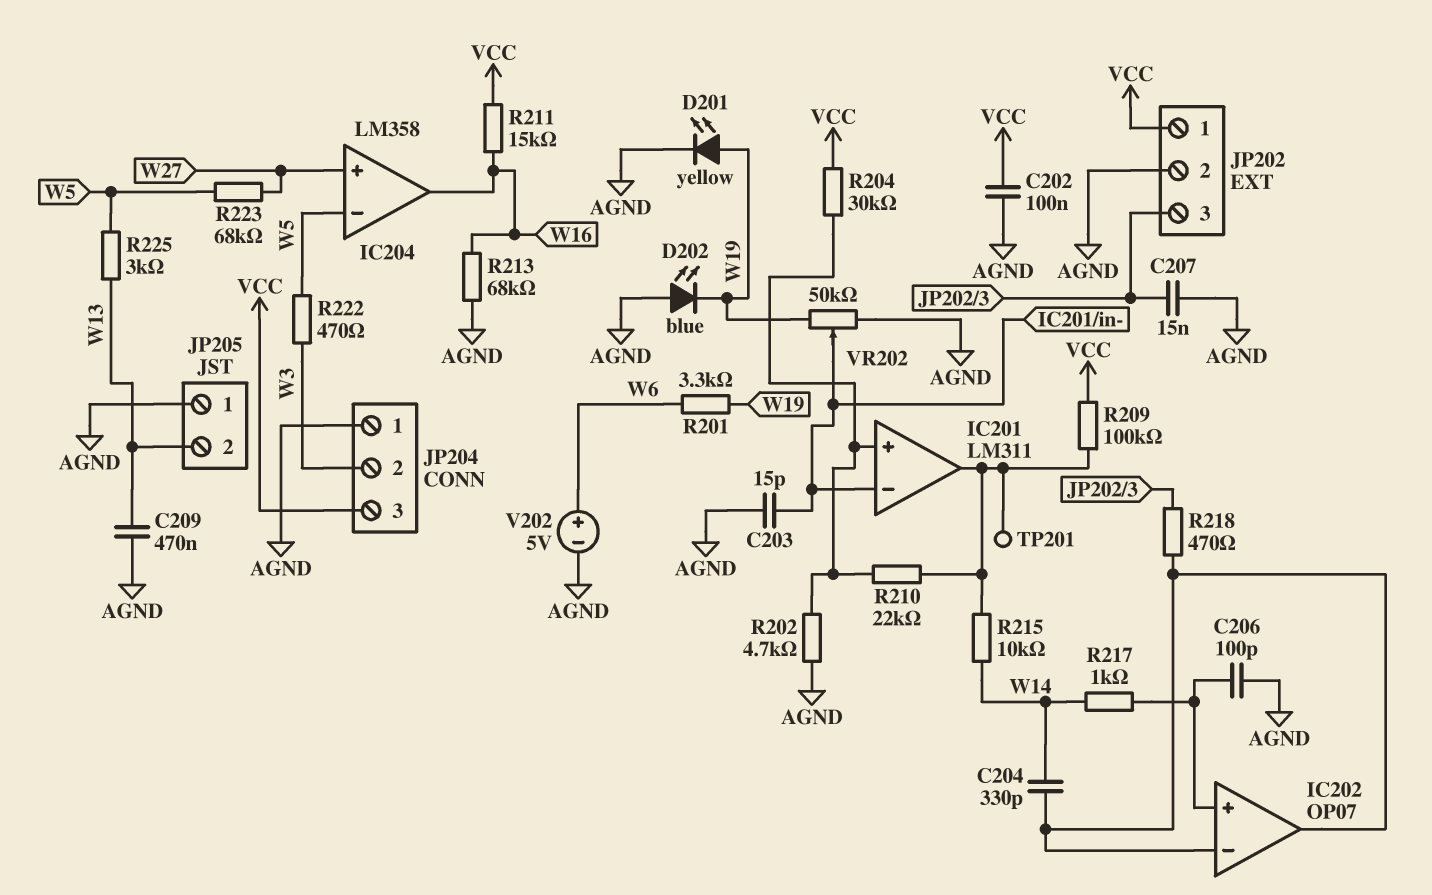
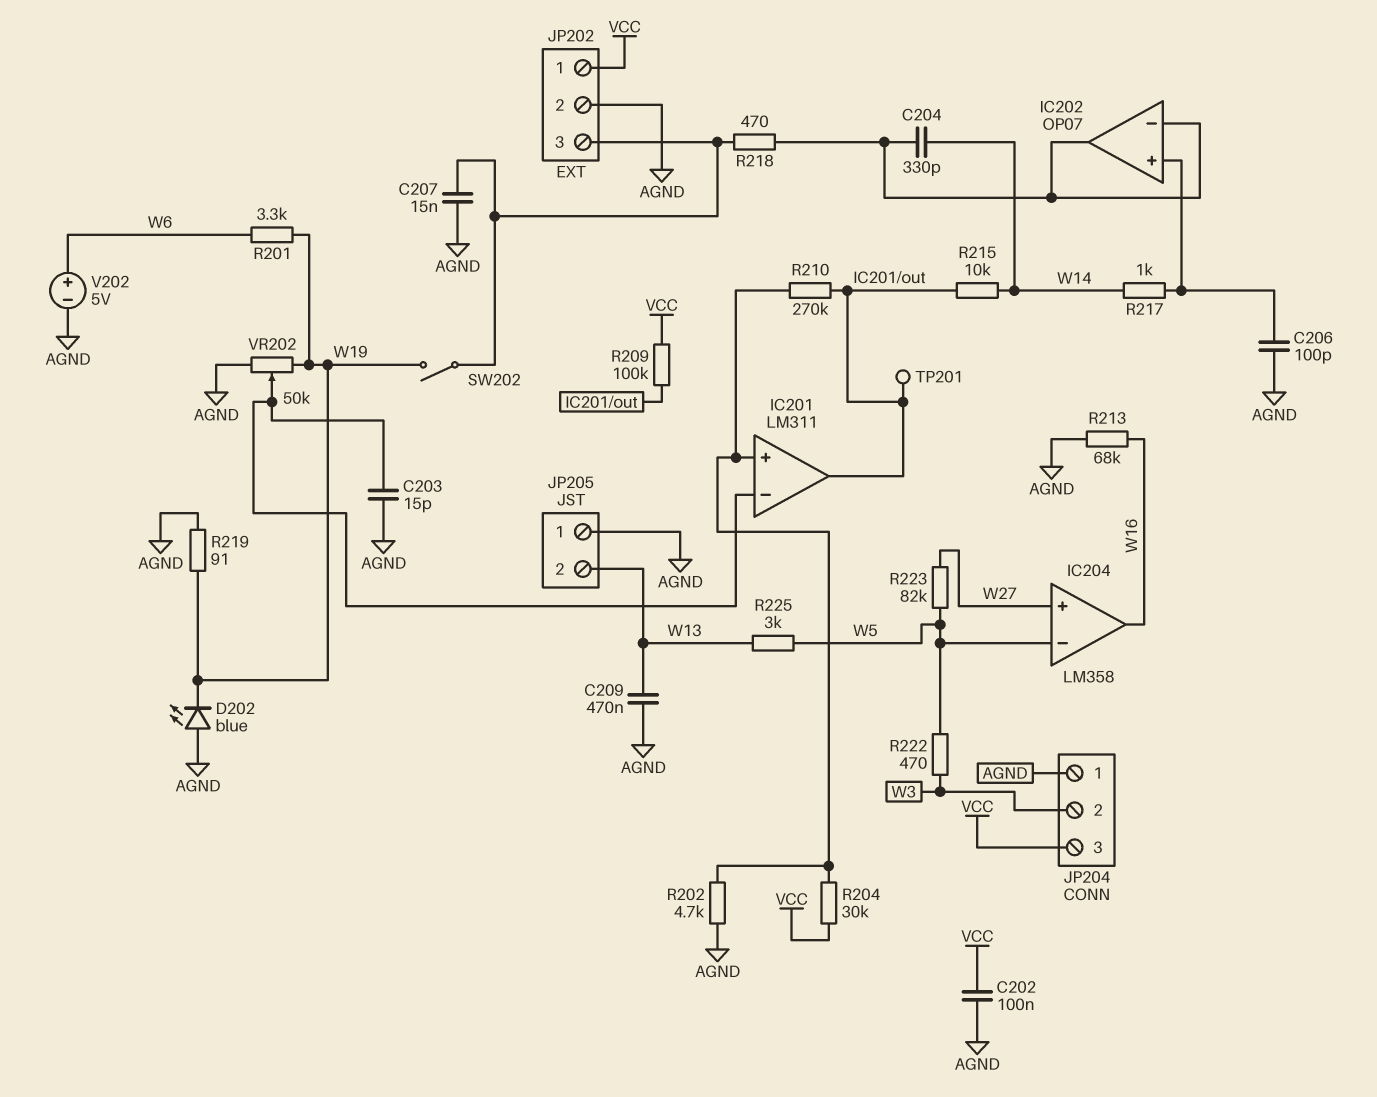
D201: LED yellow (A W19, K AGND) -> none
R210: 22k (IC201/in+, IC201/out) -> 270k (IC201/in+, IC201/out)
R211: 15k (VCC, W16) -> none
R219: none -> 91 (AGND, W19)
R223: 68k (W5, W27) -> 82k (W5, W27)
SW202: none -> switch (JP202/3, W19)

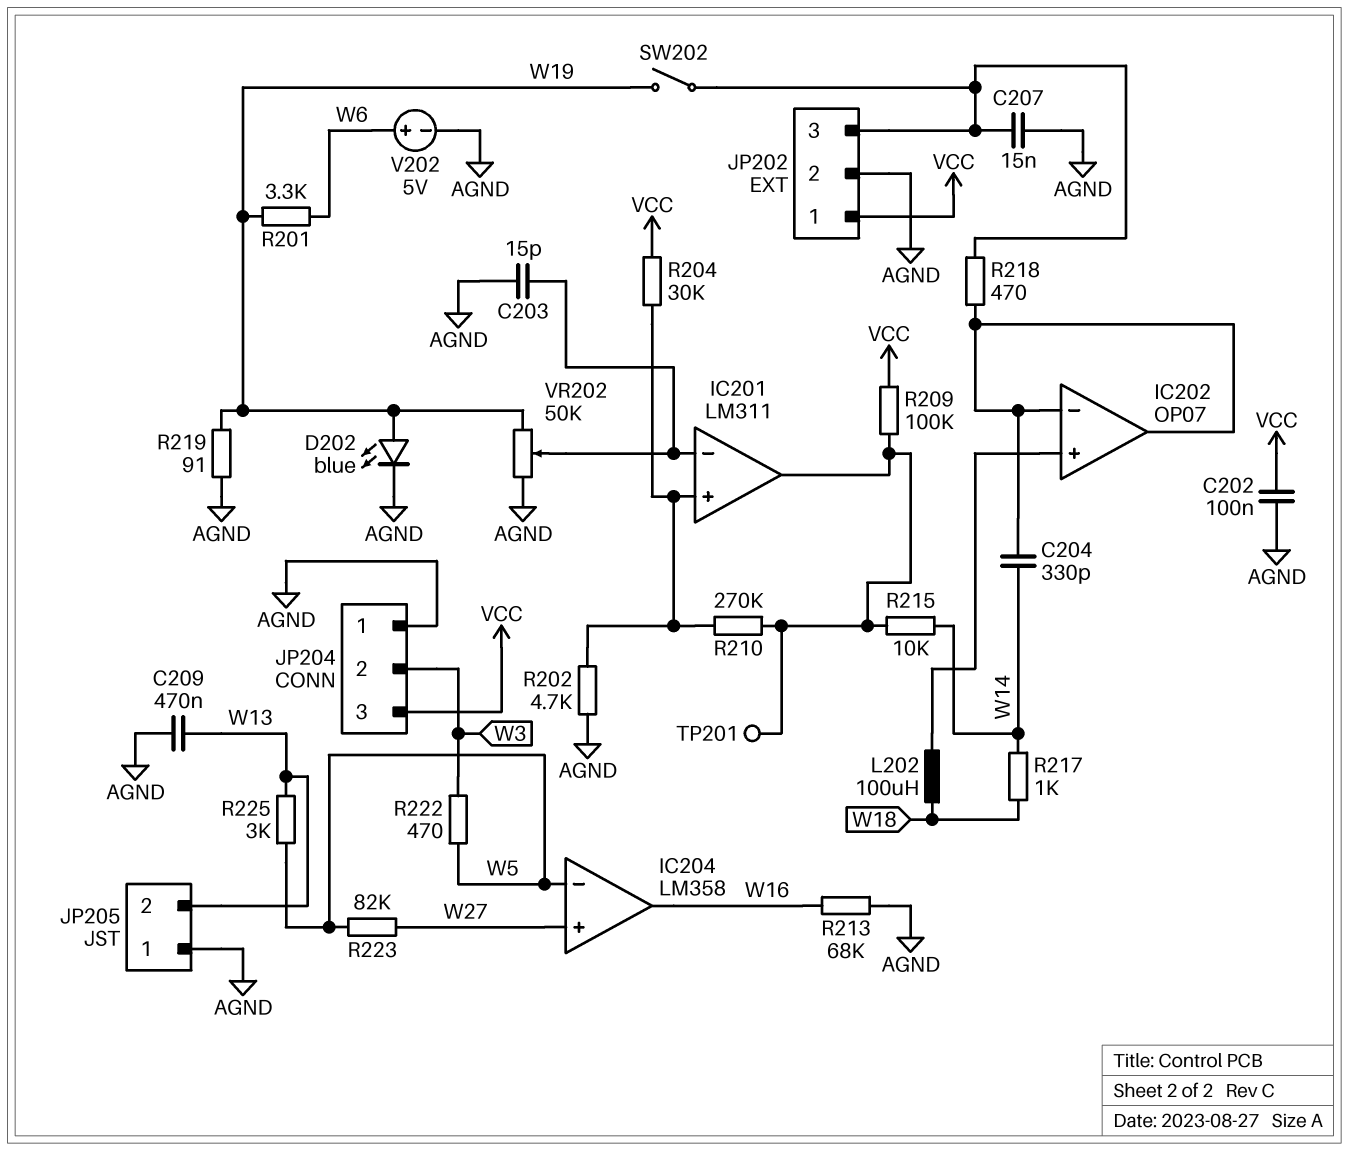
C206: 100pF (AGND, IC202/in+) -> none
D202: LED blue (A AGND, K W19) -> LED blue (A W19, K AGND)
L202: none -> 100uH (IC202/in+, W18)
R217: 1k (IC202/in+, W14) -> 1k (W14, W18)

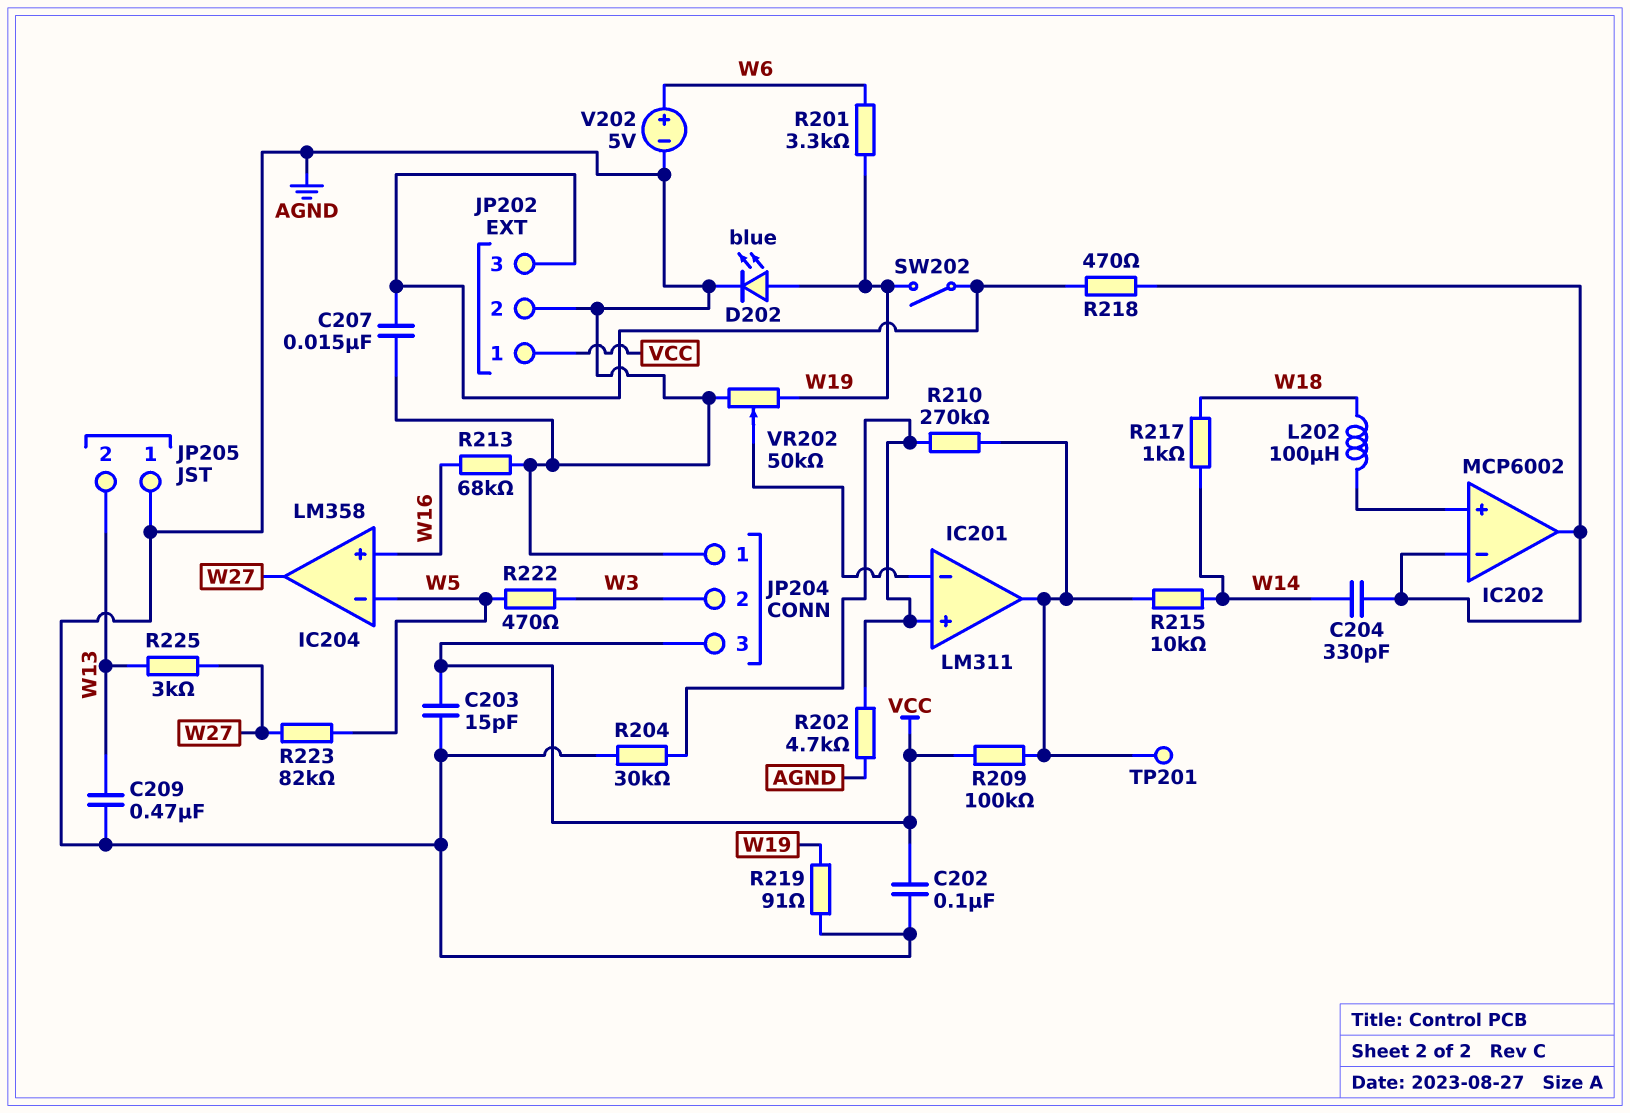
C203: 15pF (AGND, IC201/in-) -> 15pF (AGND, VCC)
IC202: OP07 -> MCP6002
IC204 pin in+: W27 -> W16
IC204 pin out: W16 -> W27
R204: 30k (IC201/in+, VCC) -> 30k (AGND, IC201/in+)
R225: 3k (W5, W13) -> 3k (W13, W27)

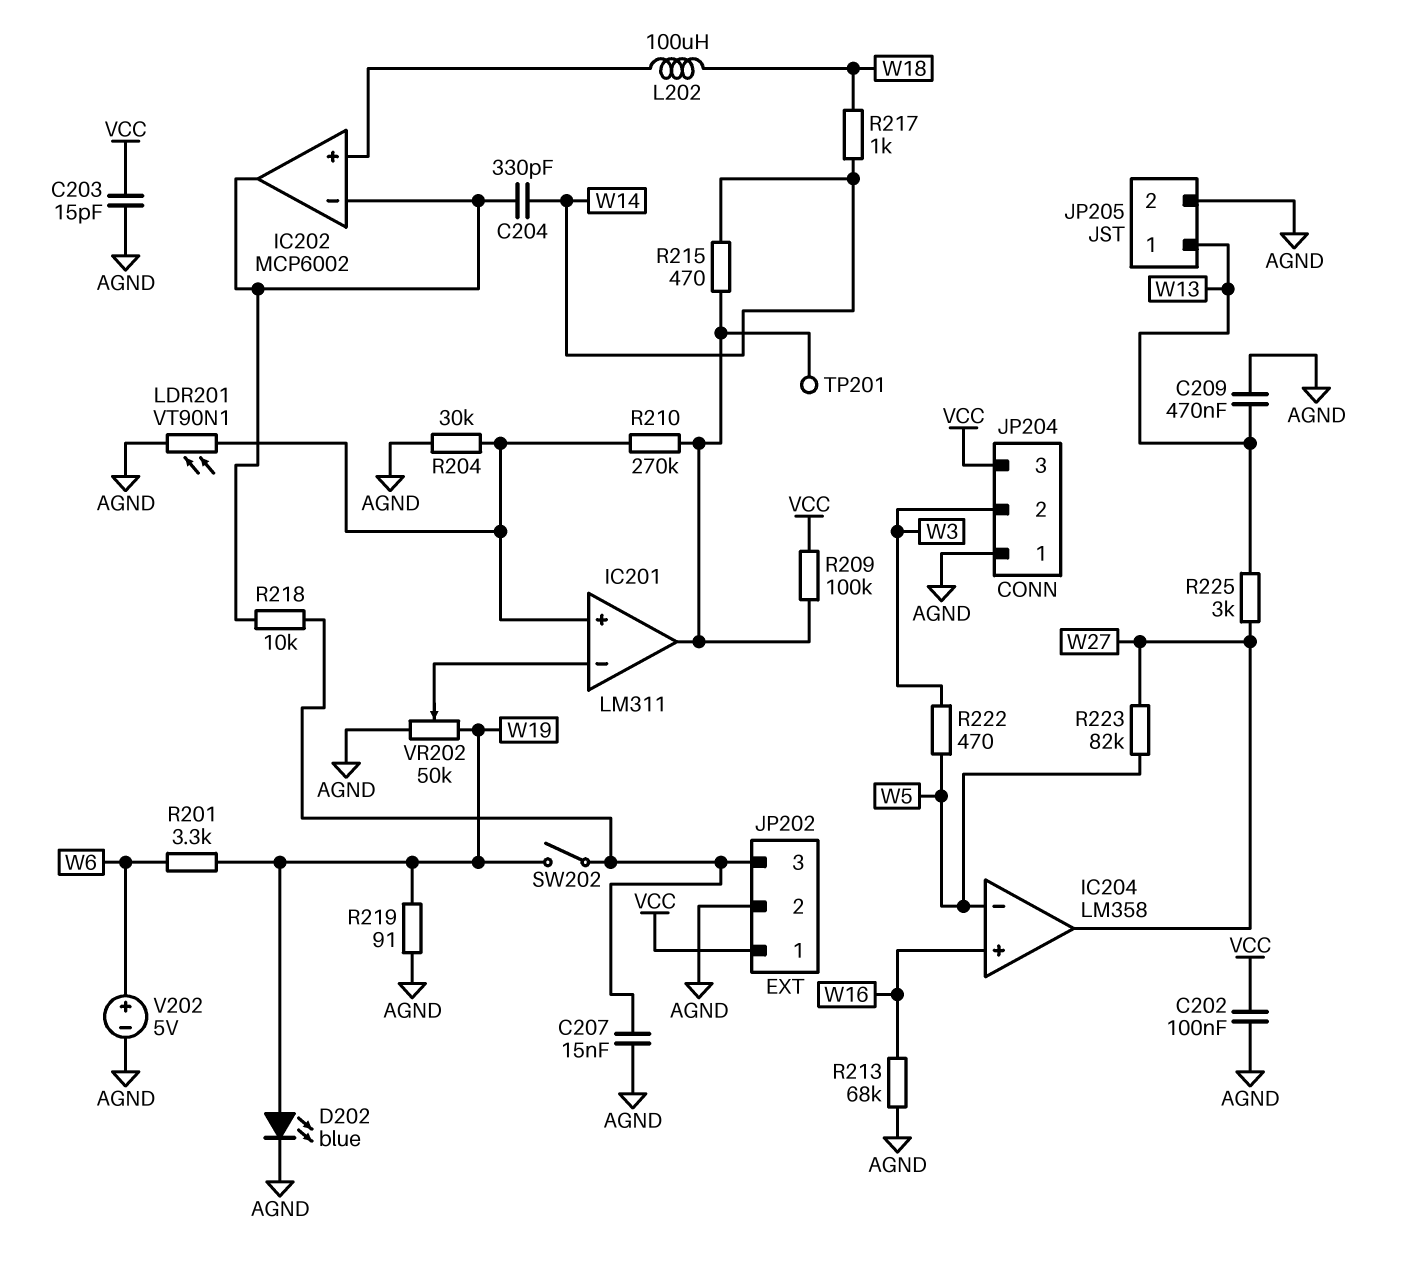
JP205 pin 1: AGND -> W13
JP205 pin 2: W13 -> AGND
LDR201: none -> VT90N1 (AGND, IC201/in+)
R202: 4.7k (AGND, IC201/in+) -> none
R215: 10k (IC201/out, W14) -> 470 (IC201/out, W14)
R218: 470 (IC202/in-, JP202/3) -> 10k (IC202/in-, JP202/3)

